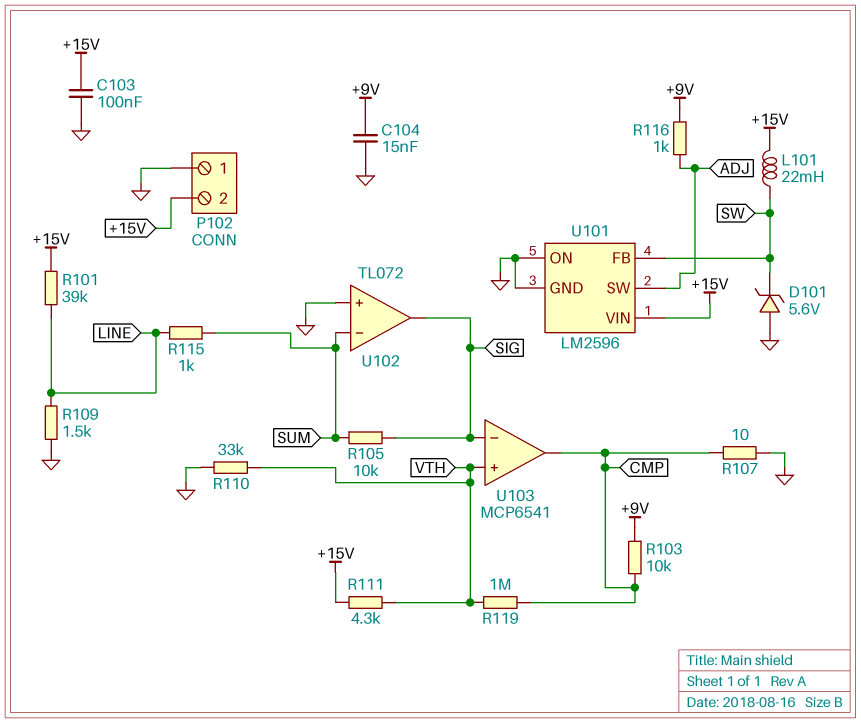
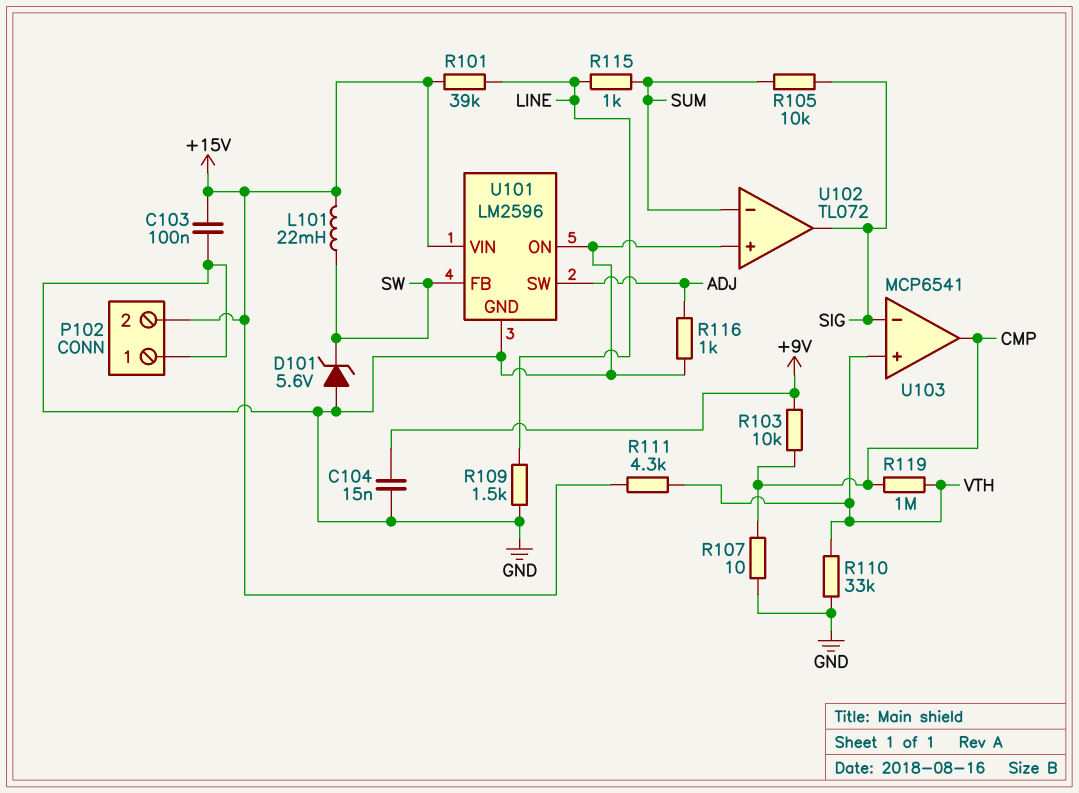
R116: 1k (+9V, ADJ) -> 1k (ADJ, GND)

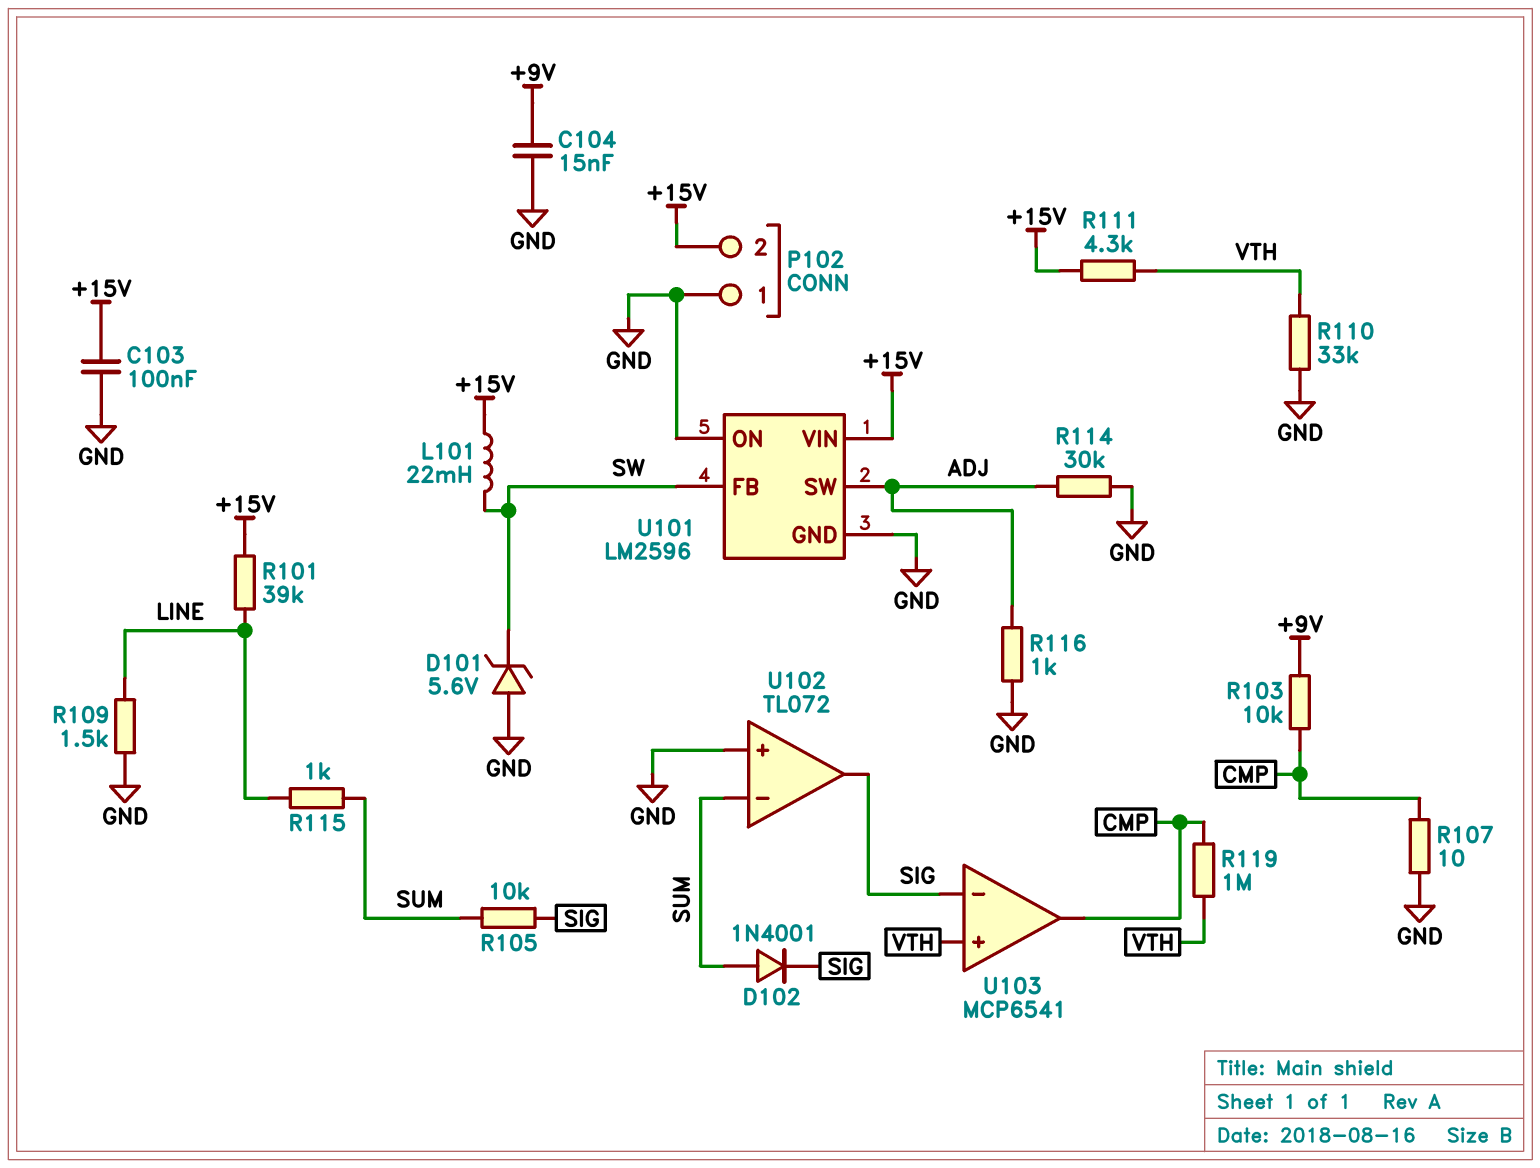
D102: none -> diode 1N4001 (A SUM, K SIG)
R114: none -> 30k (ADJ, GND)

